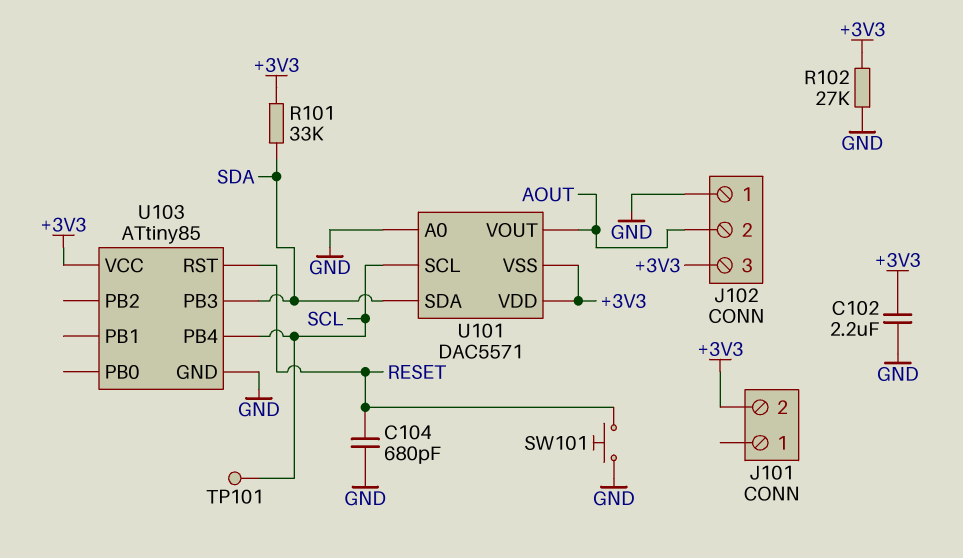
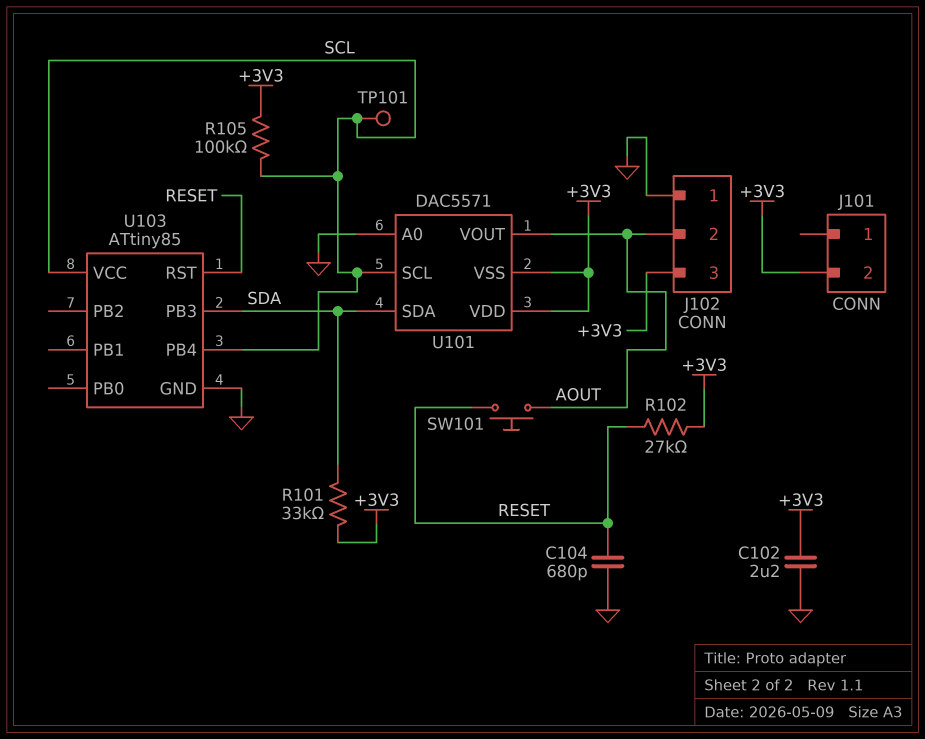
R102: 27k (+3V3, GND) -> 27k (+3V3, RESET)
R105: none -> 100k (+3V3, SCL)
SW101: button (GND, RESET) -> button (AOUT, RESET)
U103 pin VCC: +3V3 -> SCL

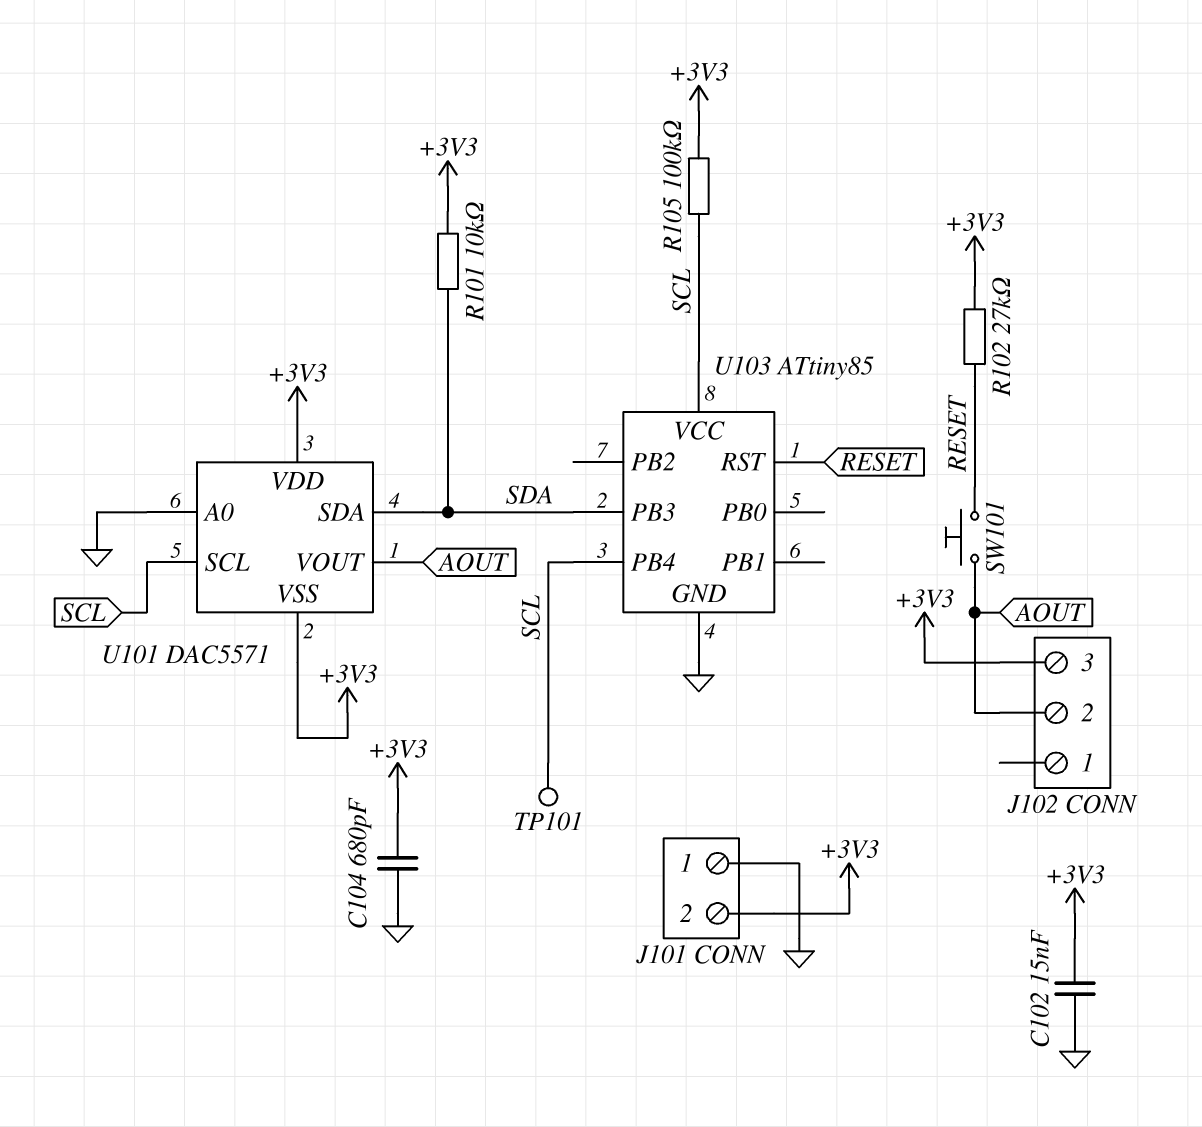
C102: 2.2uF (+3V3, GND) -> 15nF (+3V3, GND)
C104: 680pF (GND, RESET) -> 680pF (+3V3, GND)
J101 pin 1: none -> GND
J102 pin 1: GND -> none
R101: 33k (+3V3, SDA) -> 10k (+3V3, SDA)

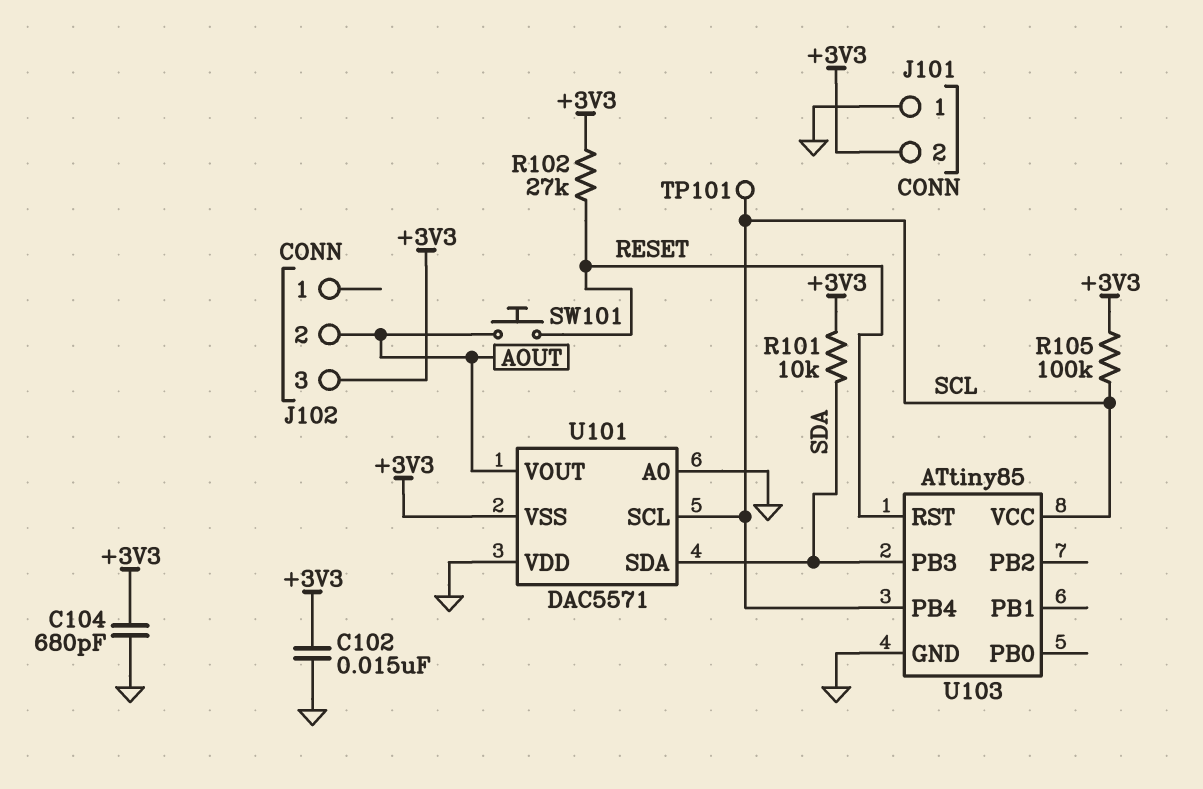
U101 pin VDD: +3V3 -> GND

